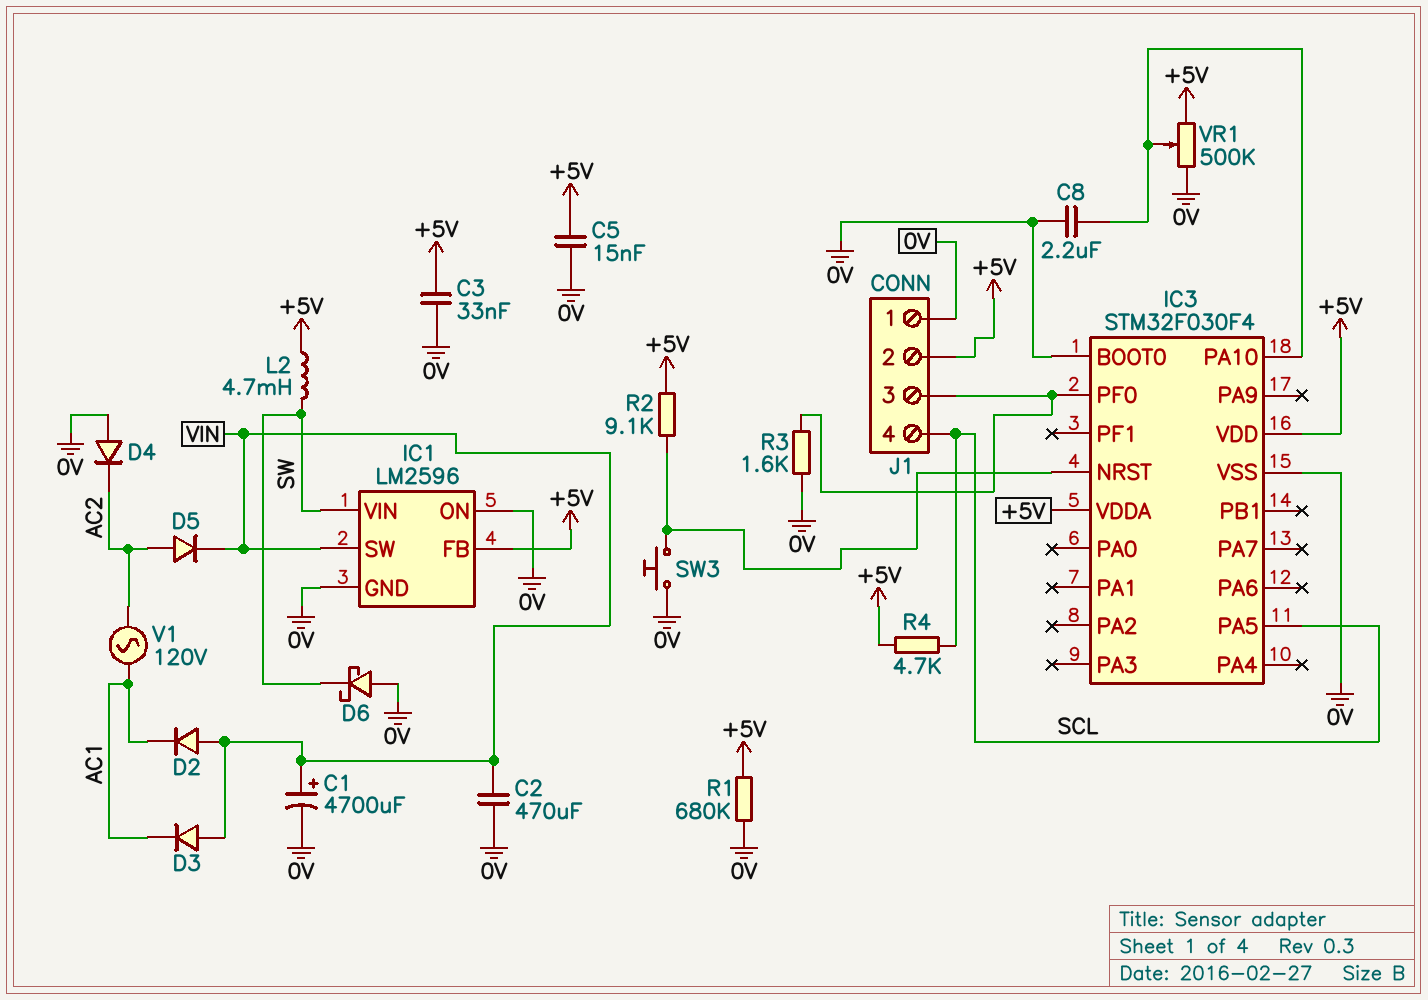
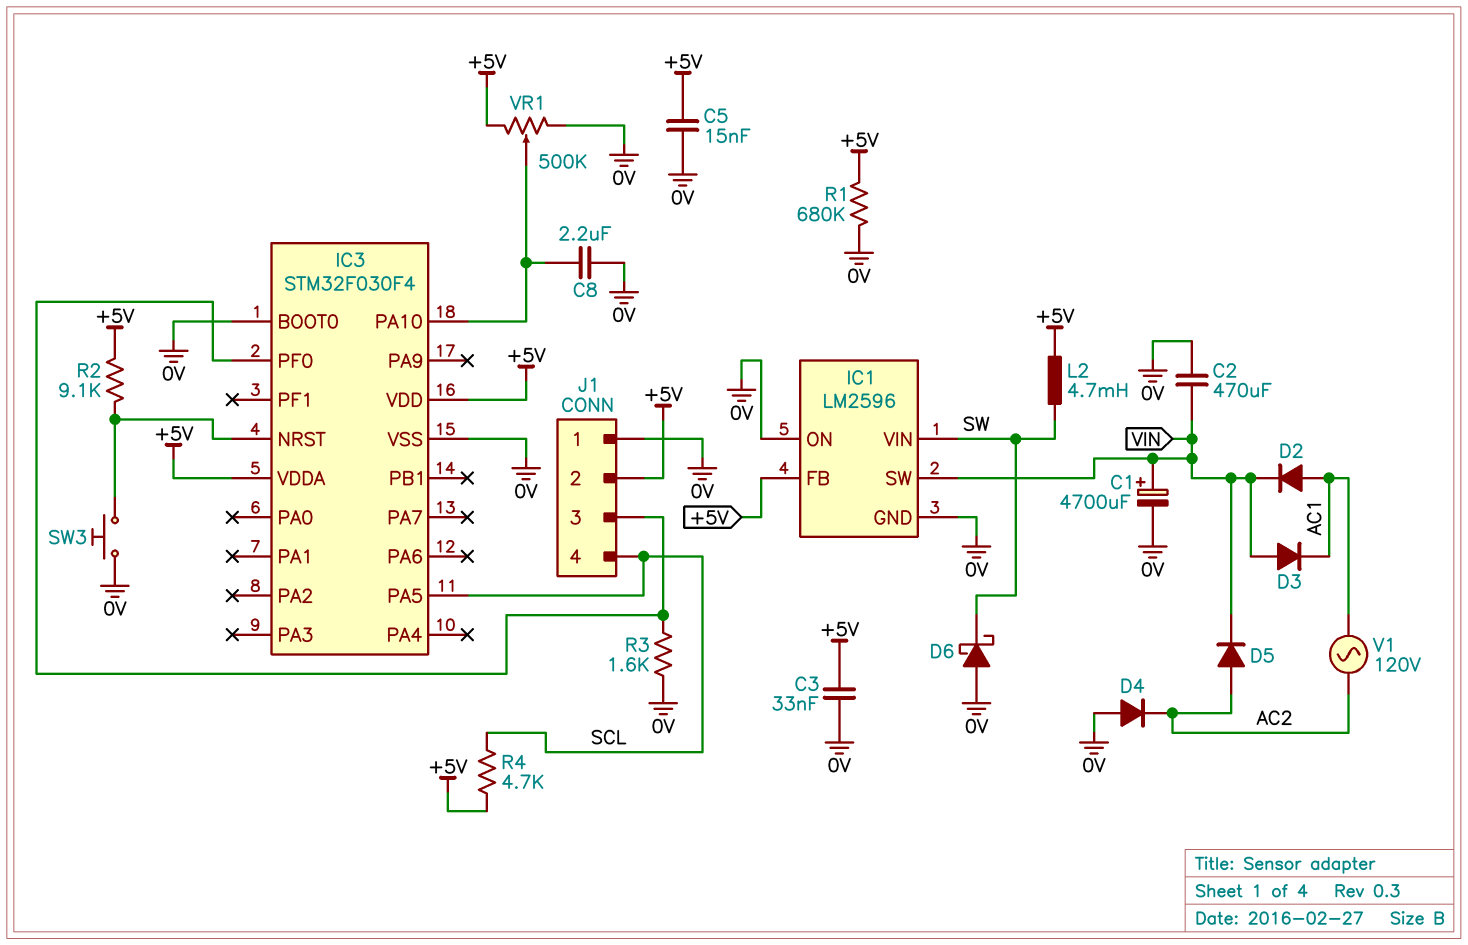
D2: diode (A VIN, K AC1) -> diode (A AC1, K VIN)

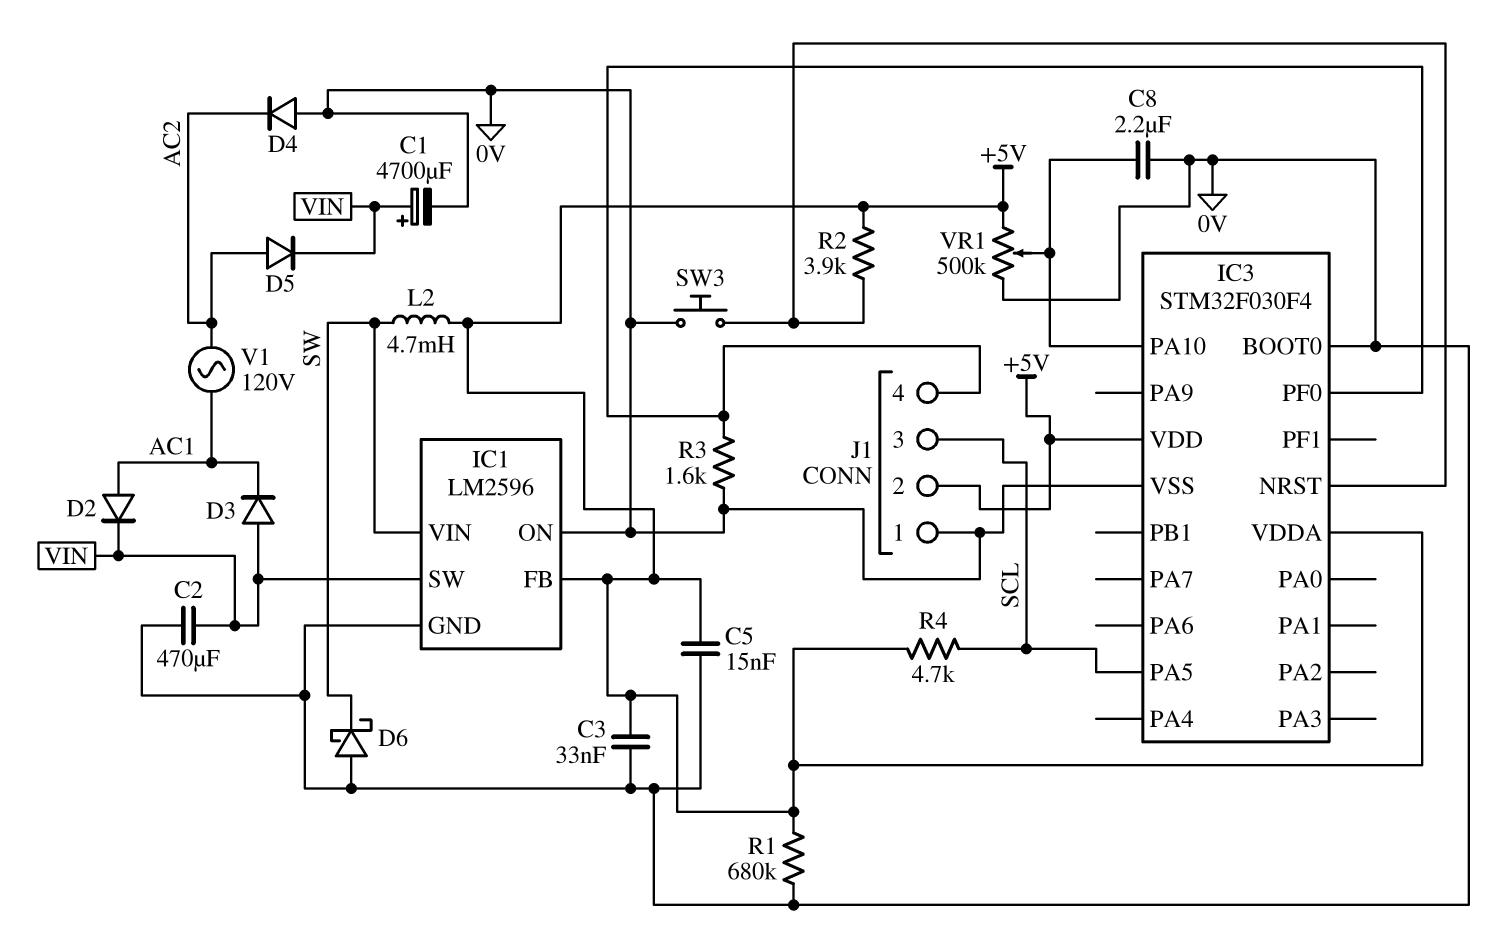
J1 pin 3: IC3/PF0 -> SCL
J1 pin 4: SCL -> IC3/PF0
R2: 9.1k (+5V, IC3/NRST) -> 3.9k (+5V, IC3/NRST)

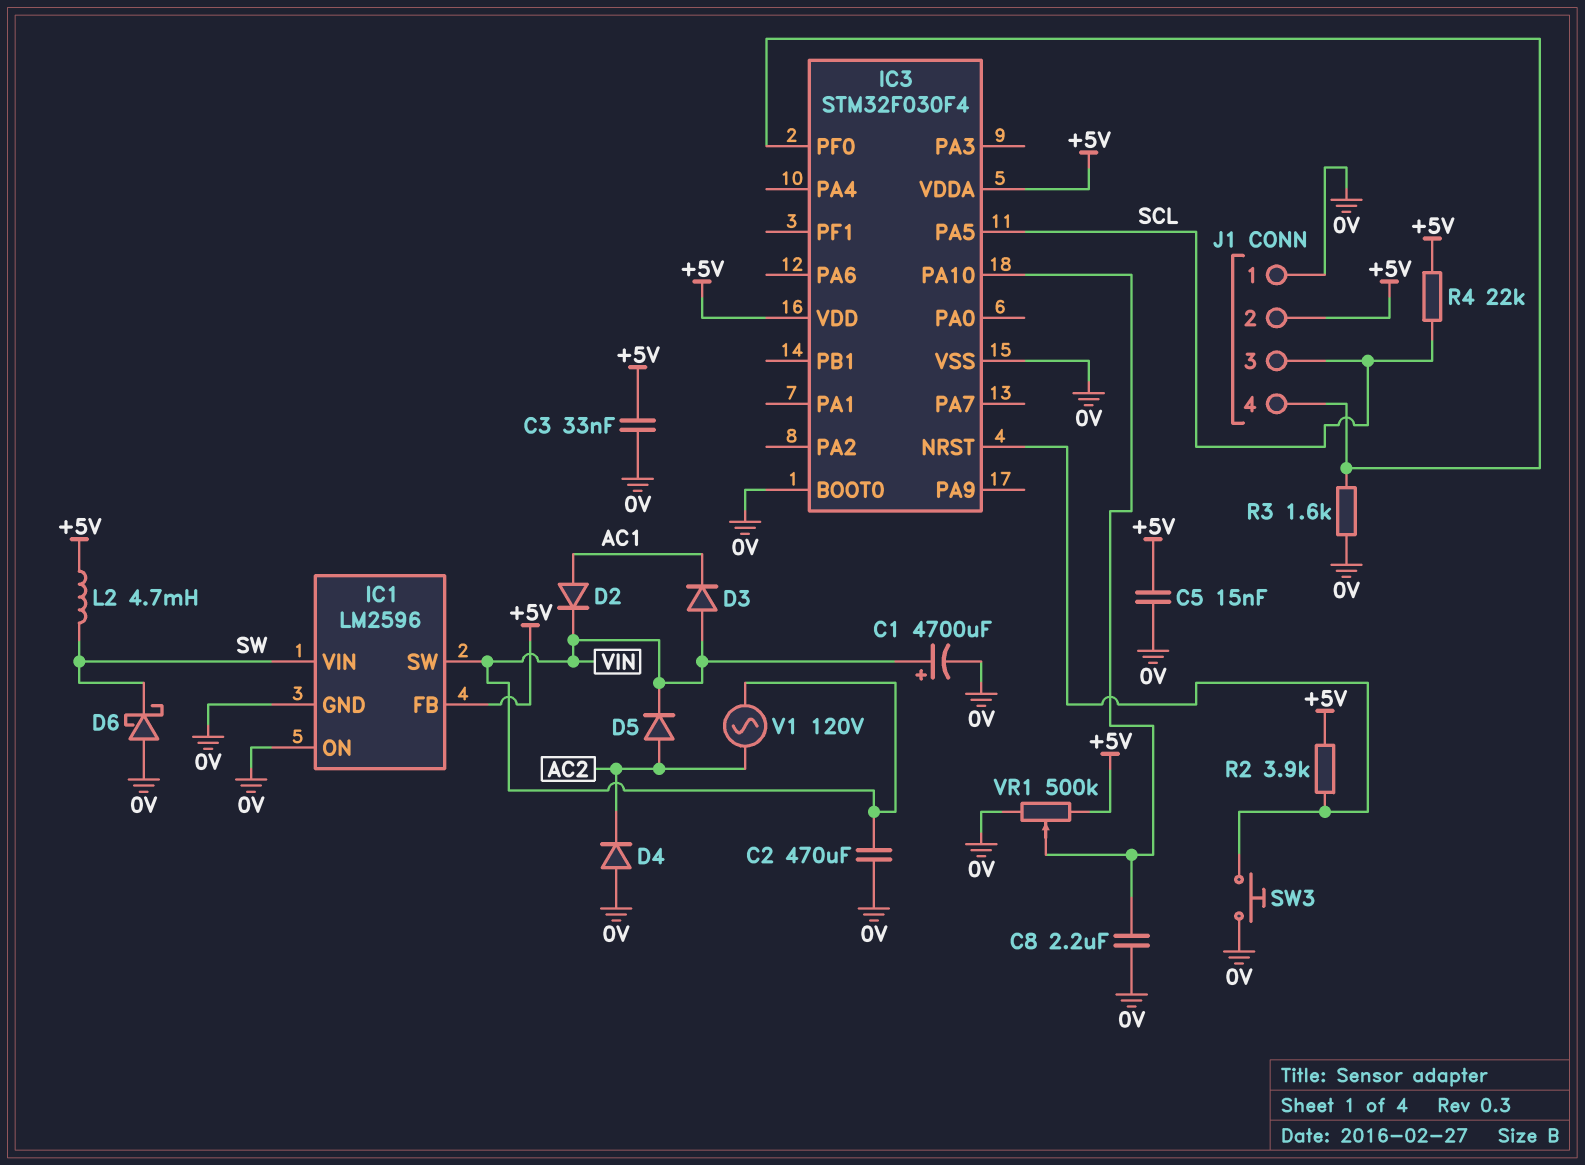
R1: 680k (+5V, 0V) -> none
R4: 4.7k (+5V, SCL) -> 22k (+5V, SCL)
V1: AC 120V (AC1, AC2) -> AC 120V (AC2, VIN)

